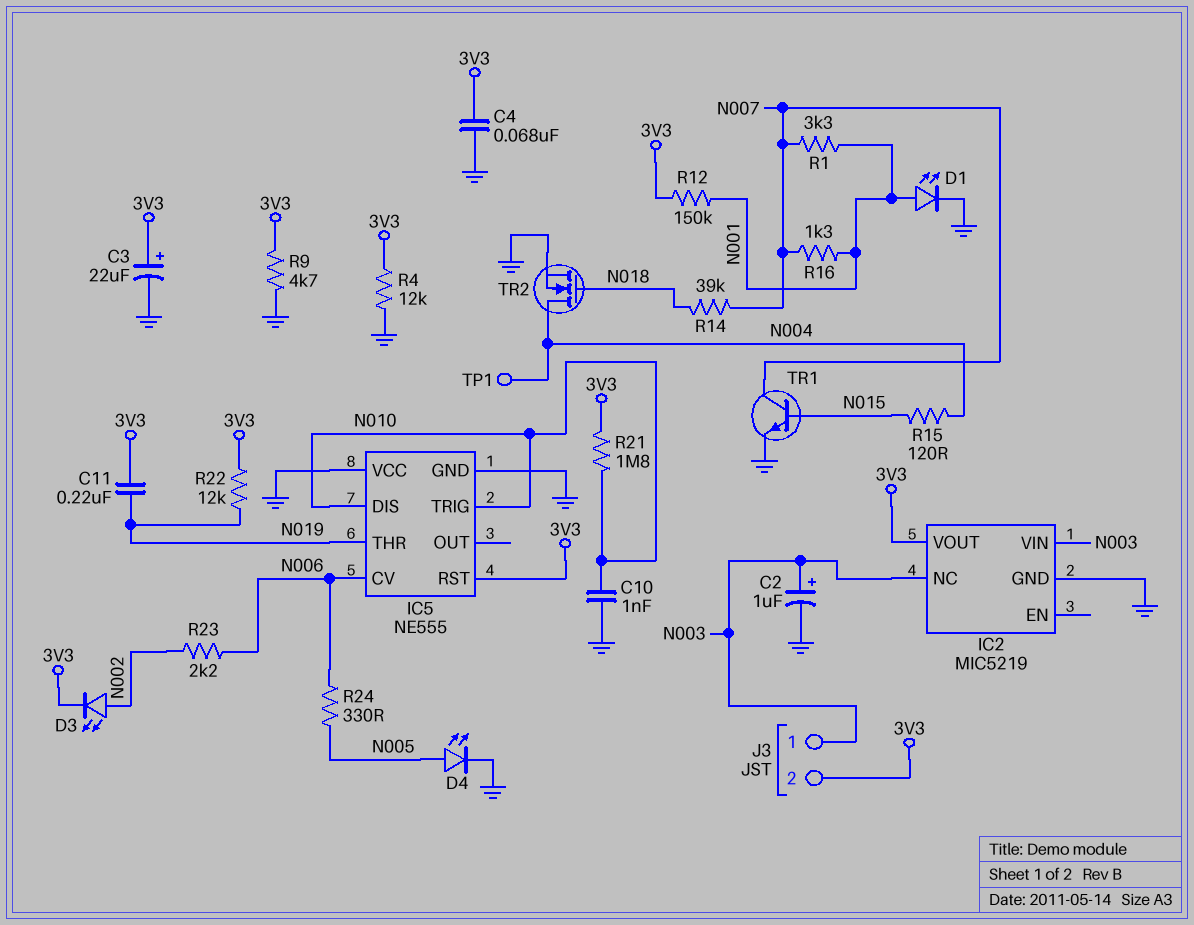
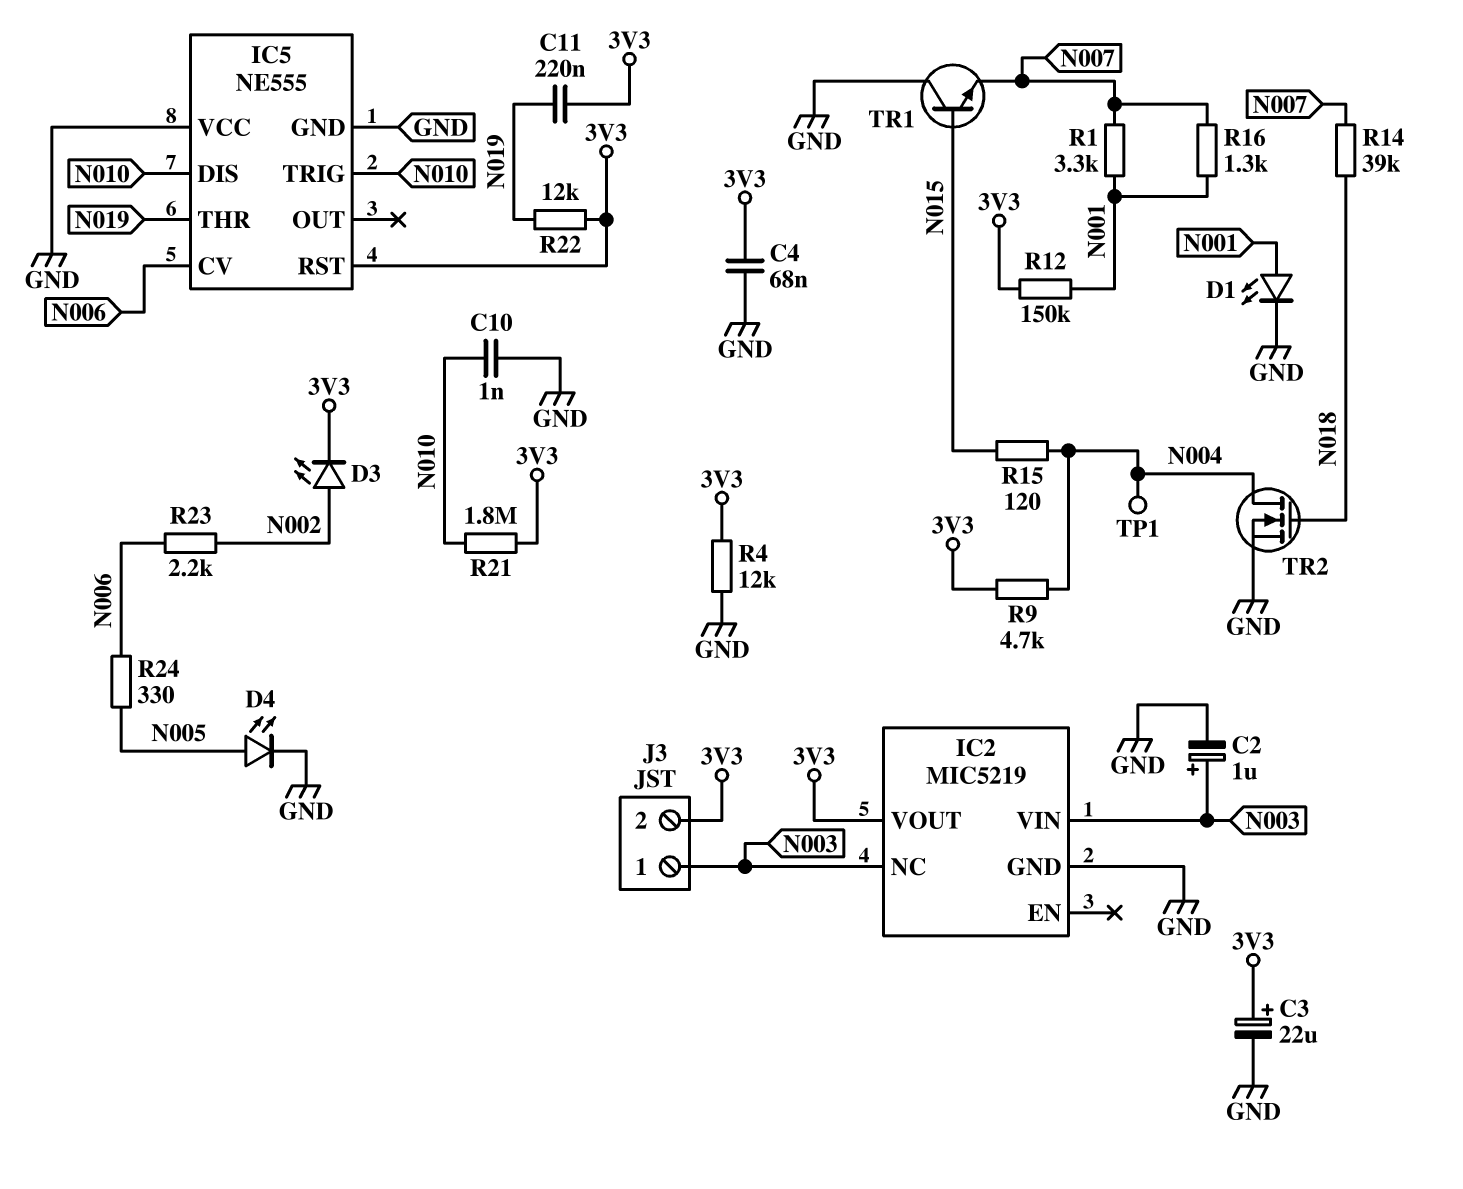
R9: 4.7k (3V3, GND) -> 4.7k (3V3, N004)
TR1: NPN (B N015, C N007, E GND) -> NPN (B N015, C GND, E N007)

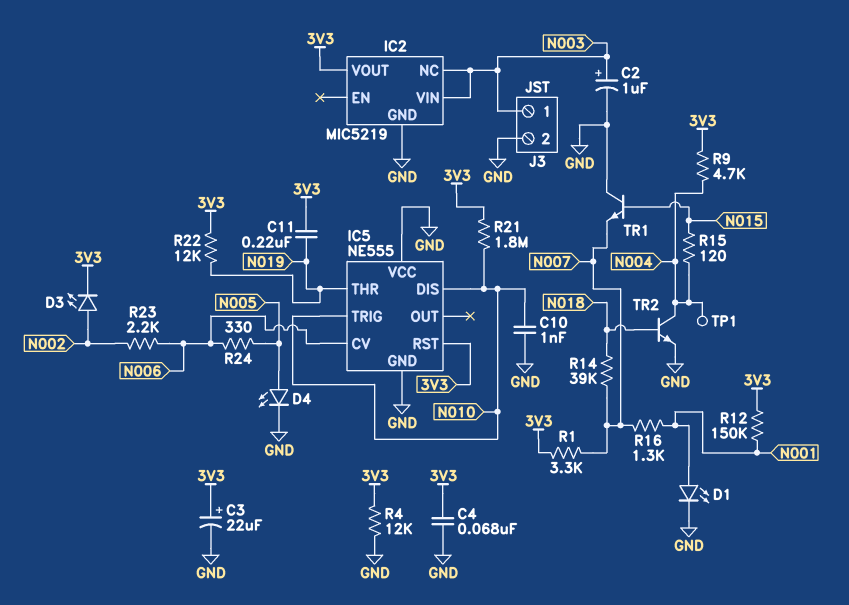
J3 pin 2: 3V3 -> GND
R1: 3.3k (N001, N007) -> 3.3k (3V3, N007)
TR2: NMOS (G N018, D N004, S GND) -> NPN (B N018, C N004, E GND)

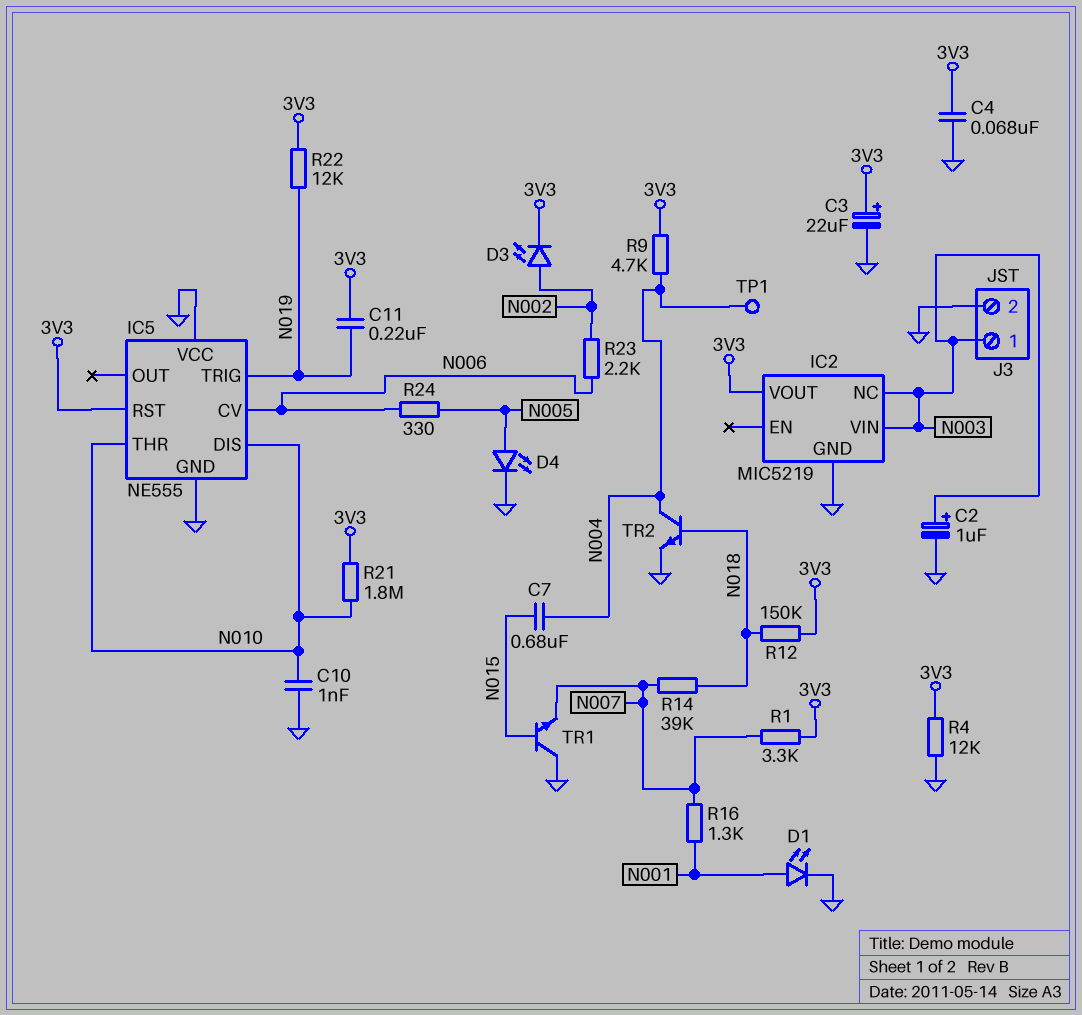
C7: none -> 680nF (N004, N015)
IC5 pin THR: N019 -> N010
IC5 pin TRIG: N010 -> N019
R12: 150k (3V3, N001) -> 150k (3V3, N018)
R15: 120 (N004, N015) -> none

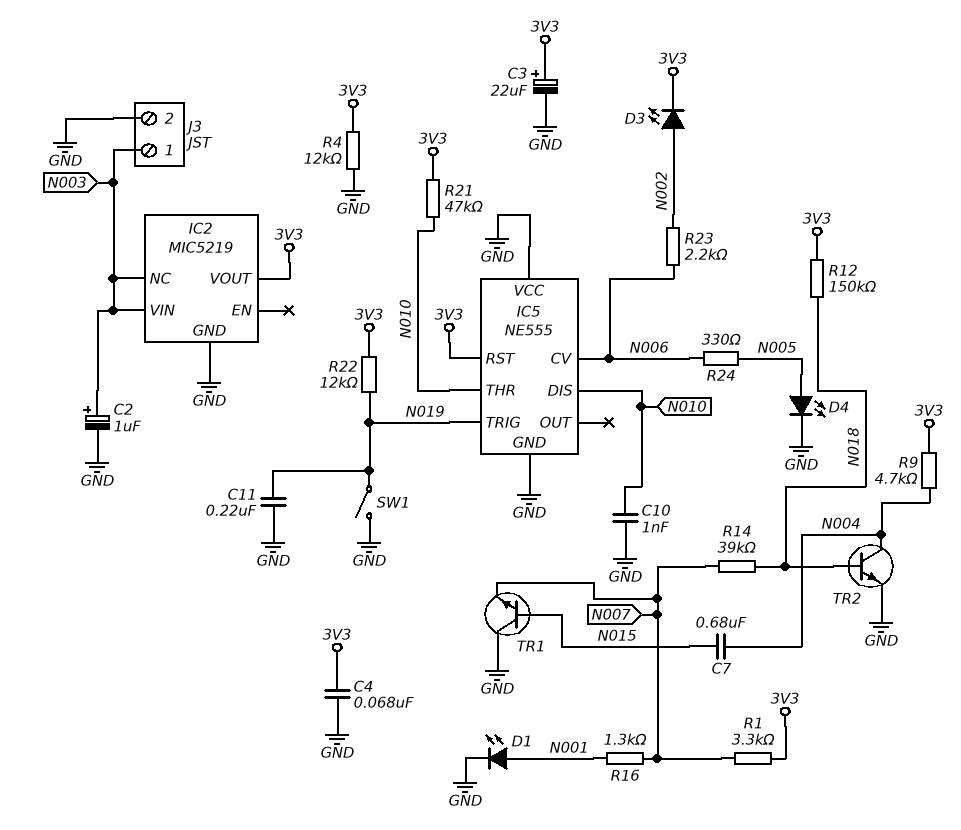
C11: 220nF (3V3, N019) -> 220nF (GND, N019)
R21: 1.8M (3V3, N010) -> 47k (3V3, N010)
SW1: none -> switch (GND, N019)
TP1: test point (N004) -> none

